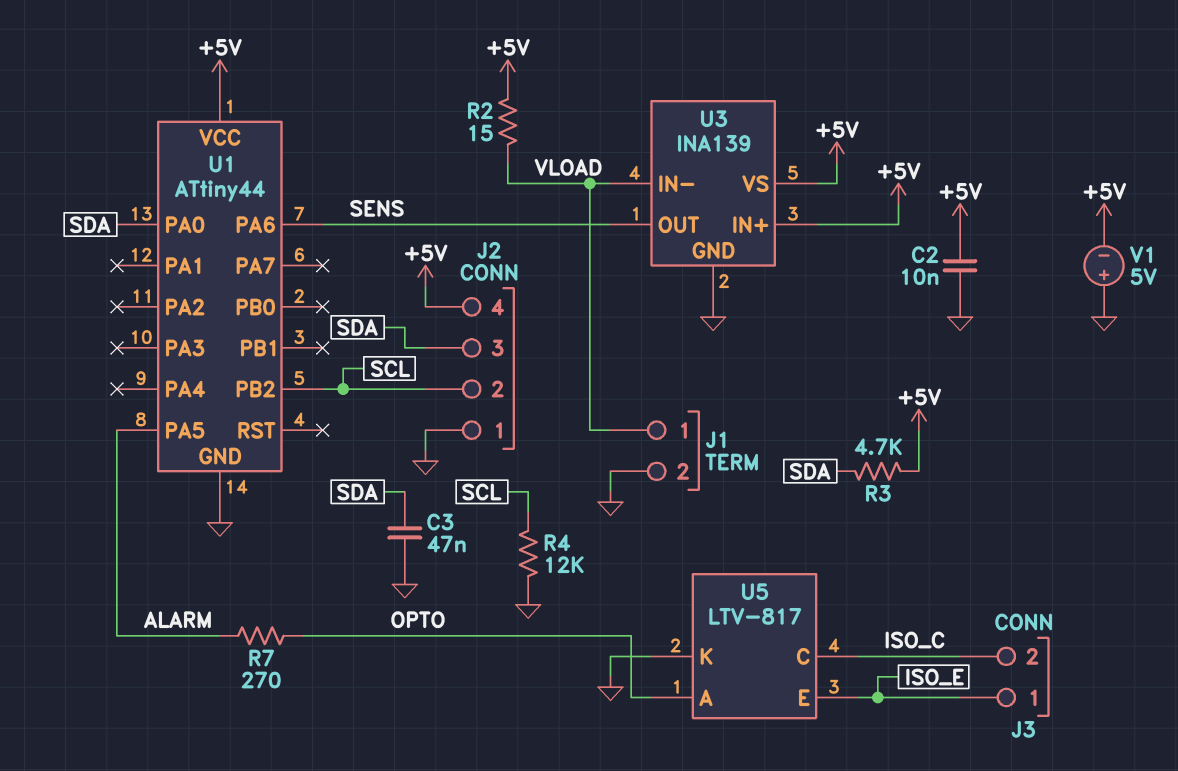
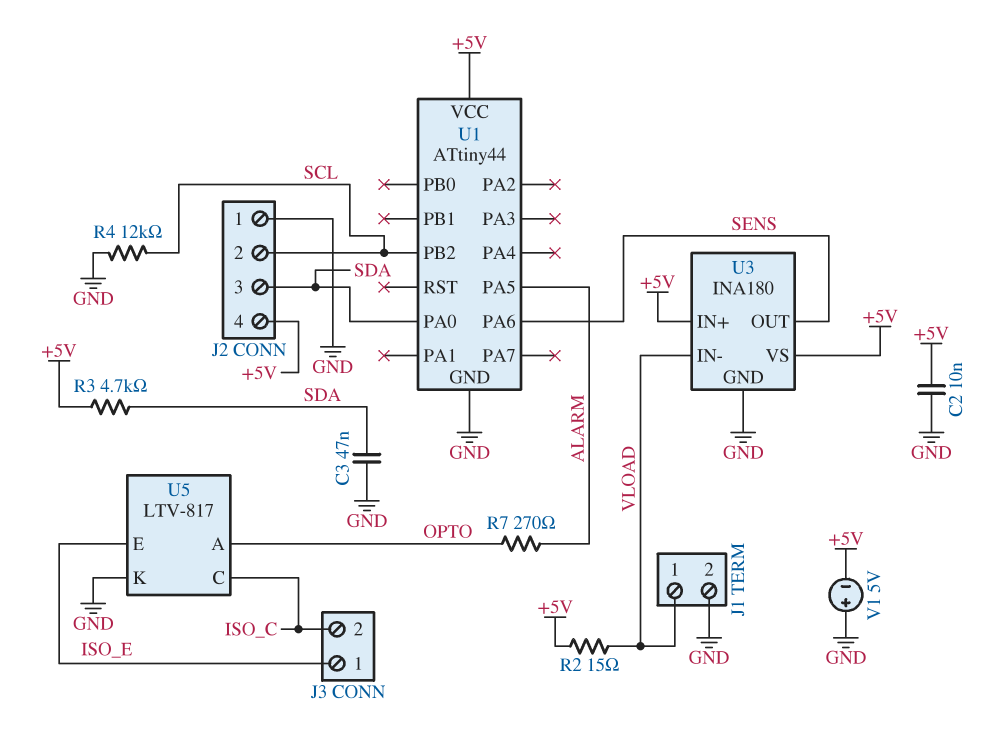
U3: INA139 -> INA180

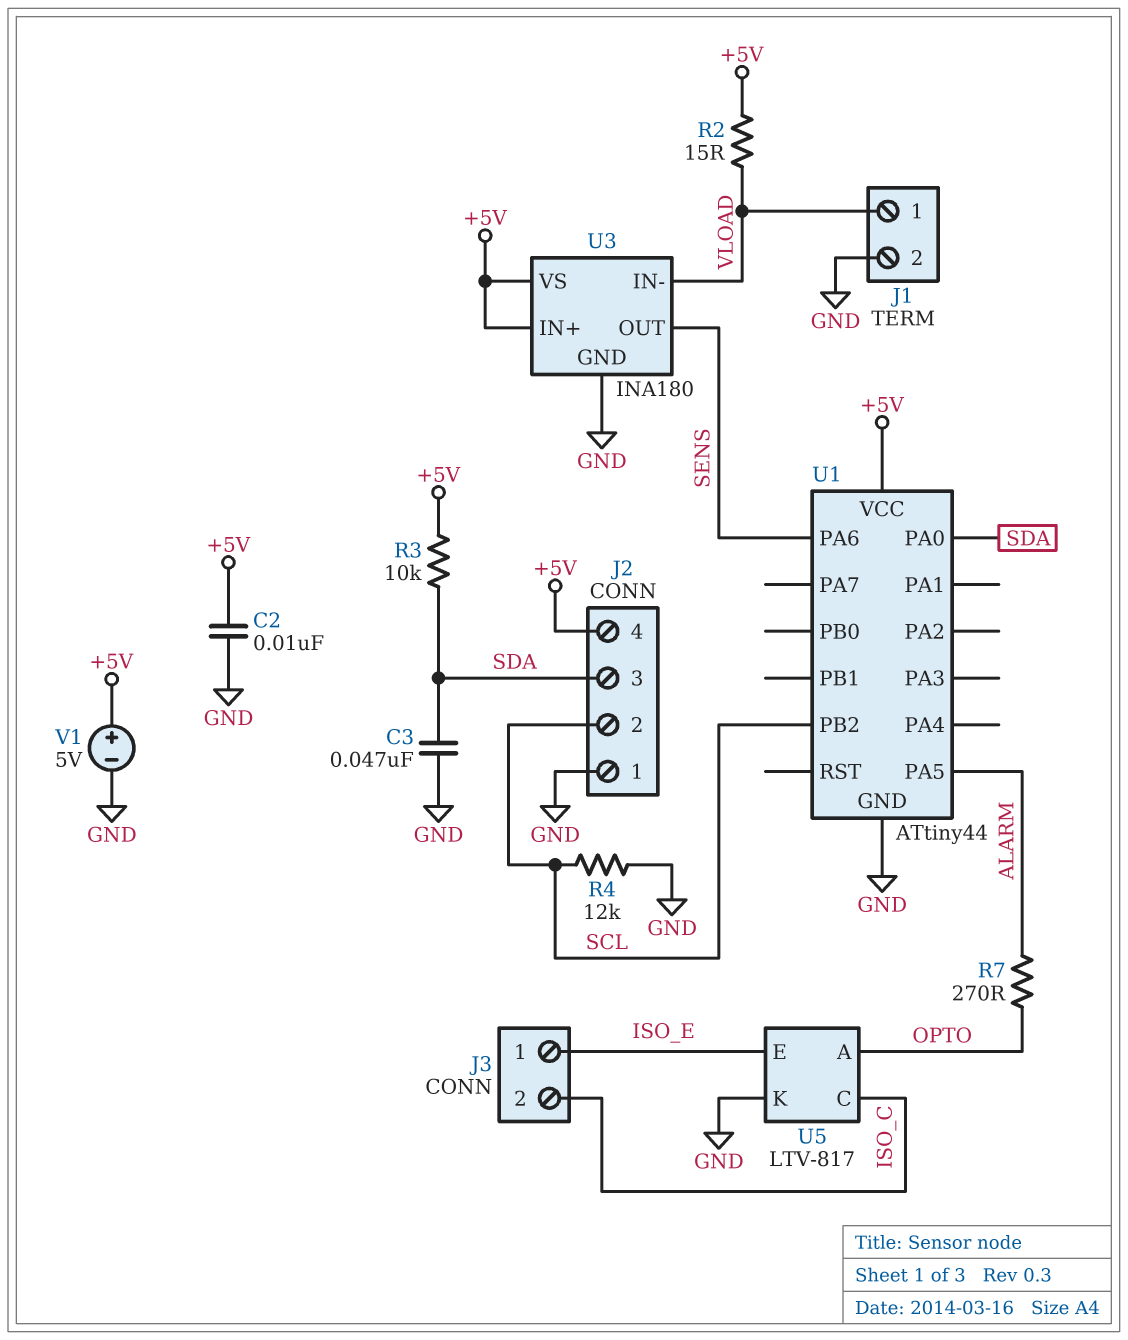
R3: 4.7k (+5V, SDA) -> 10k (+5V, SDA)
V1: 5V (plus GND, minus +5V) -> 5V (plus +5V, minus GND)

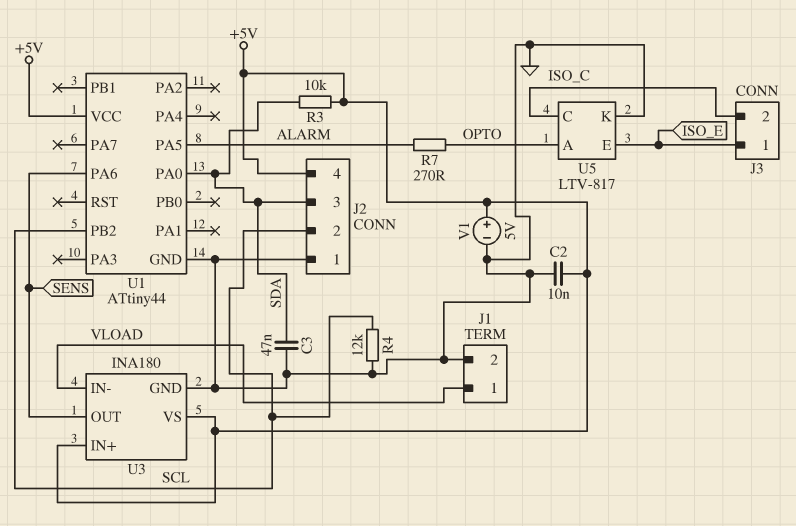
R2: 15 (+5V, VLOAD) -> none

